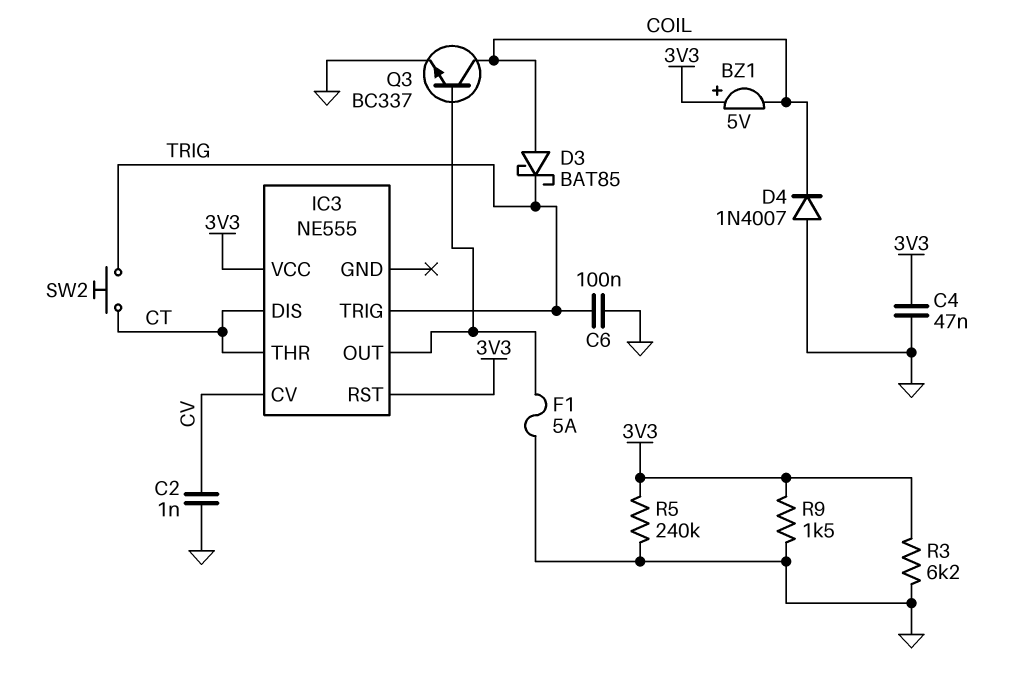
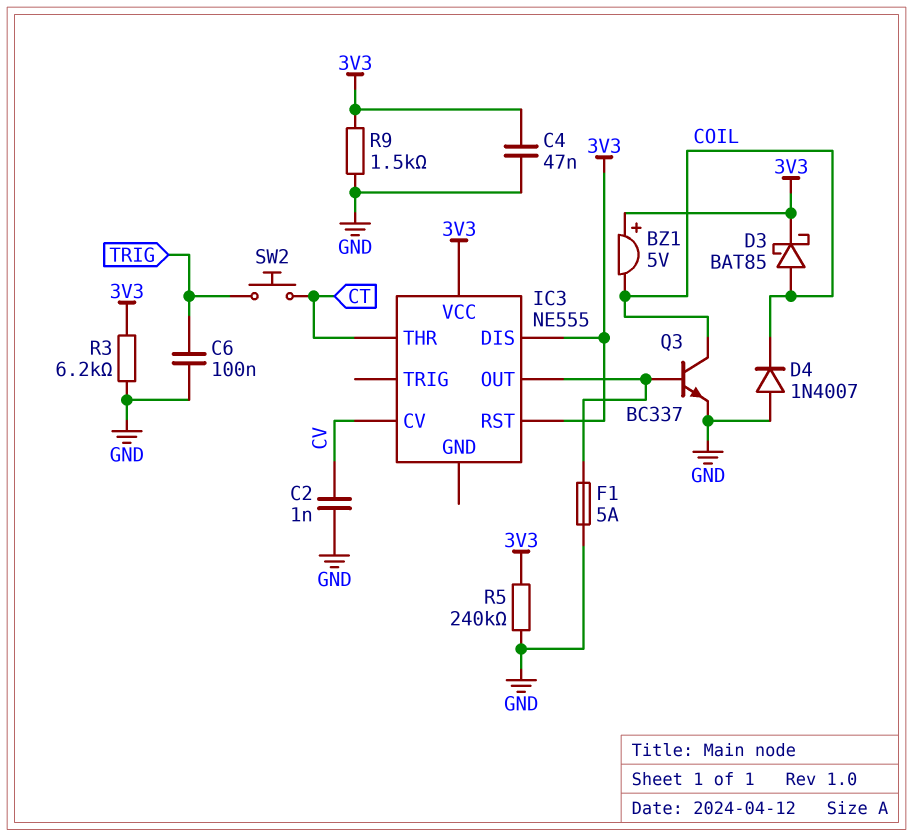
D3: schottky BAT85 (A COIL, K TRIG) -> schottky BAT85 (A COIL, K 3V3)
IC3 pin DIS: CT -> 3V3
IC3 pin TRIG: TRIG -> none

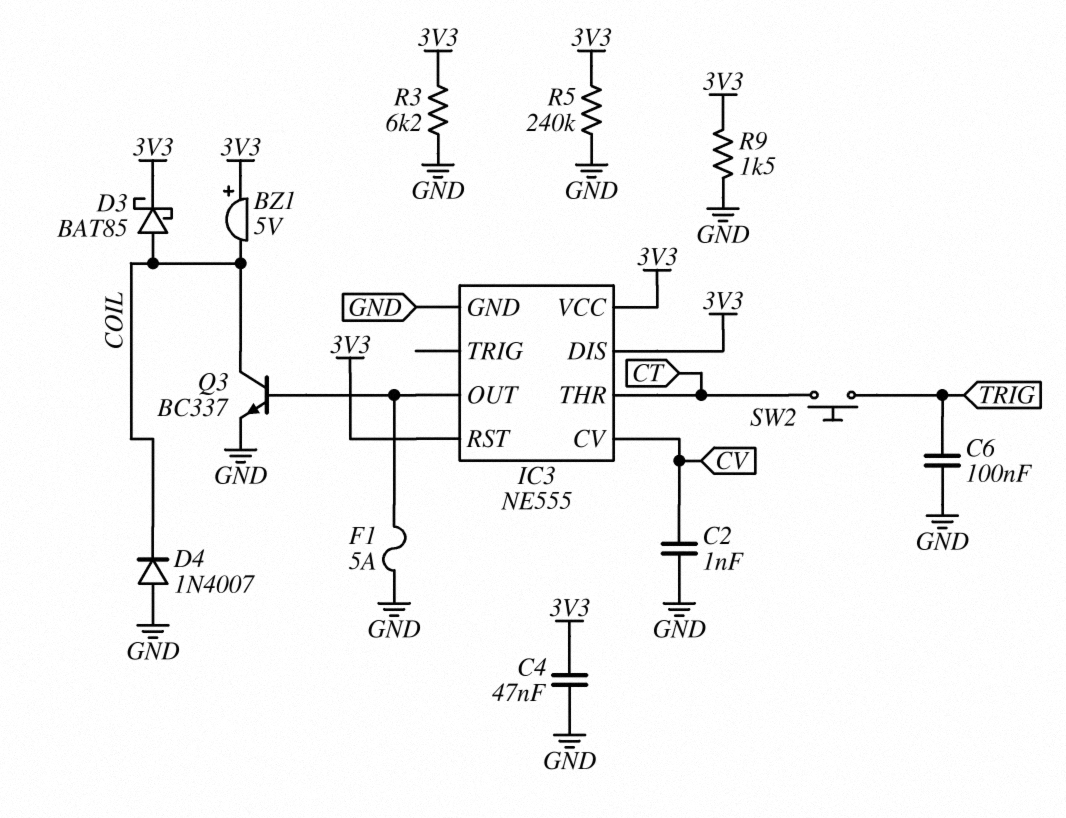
IC3 pin GND: none -> GND

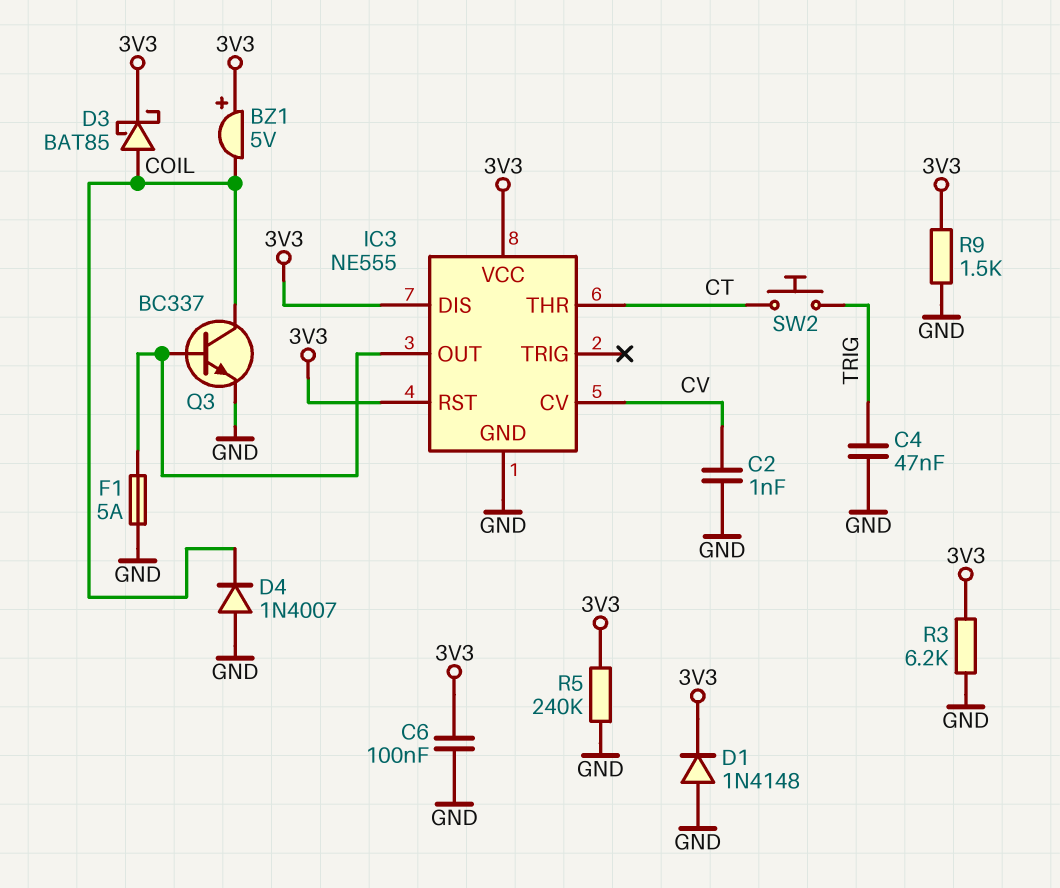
C4: 47nF (3V3, GND) -> 47nF (GND, TRIG)
C6: 100nF (GND, TRIG) -> 100nF (3V3, GND)
D1: none -> diode 1N4148 (A GND, K 3V3)

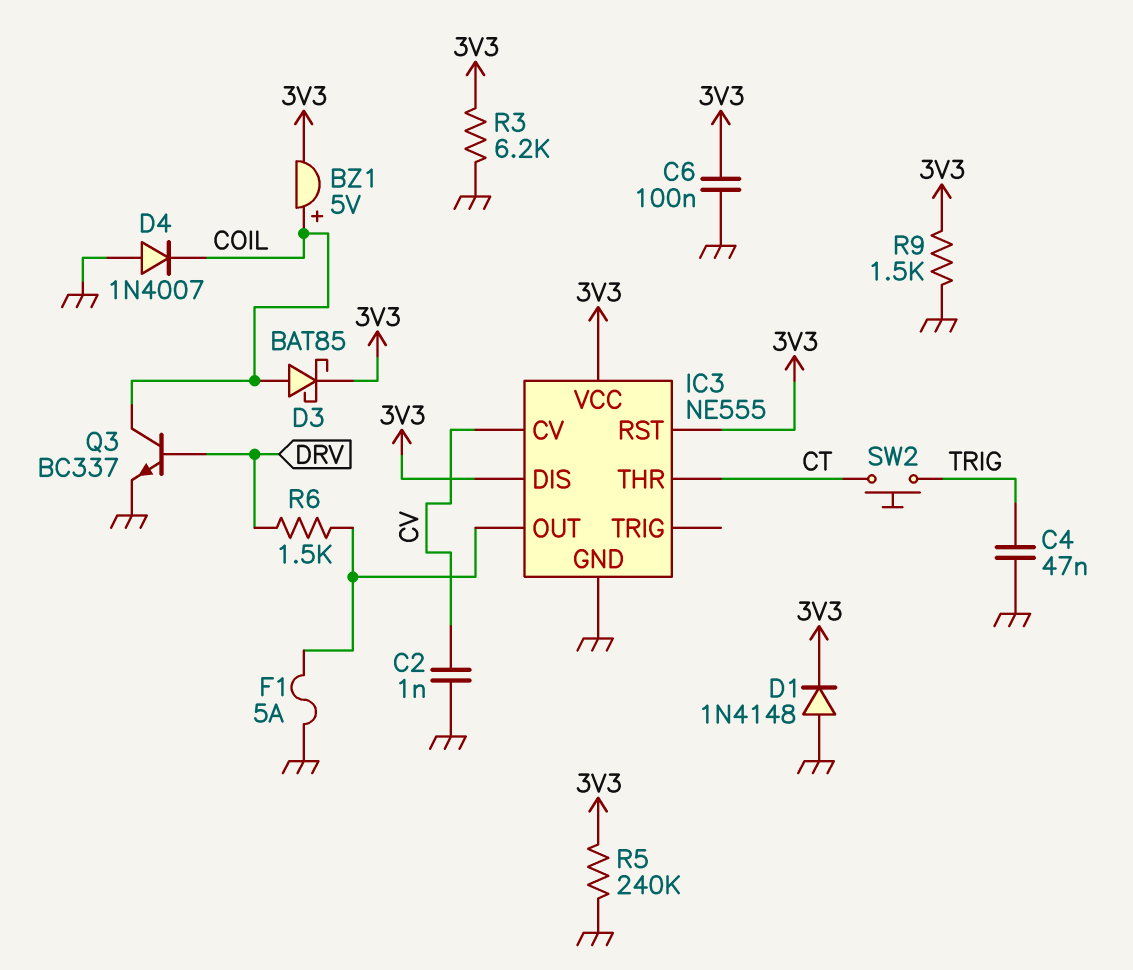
BZ1: buzzer 5V (plus 3V3, minus COIL) -> buzzer 5V (plus COIL, minus 3V3)
Q3: NPN BC337 (B IC3/OUT, C COIL, E GND) -> NPN BC337 (B DRV, C COIL, E GND)
R6: none -> 1.5k (DRV, IC3/OUT)

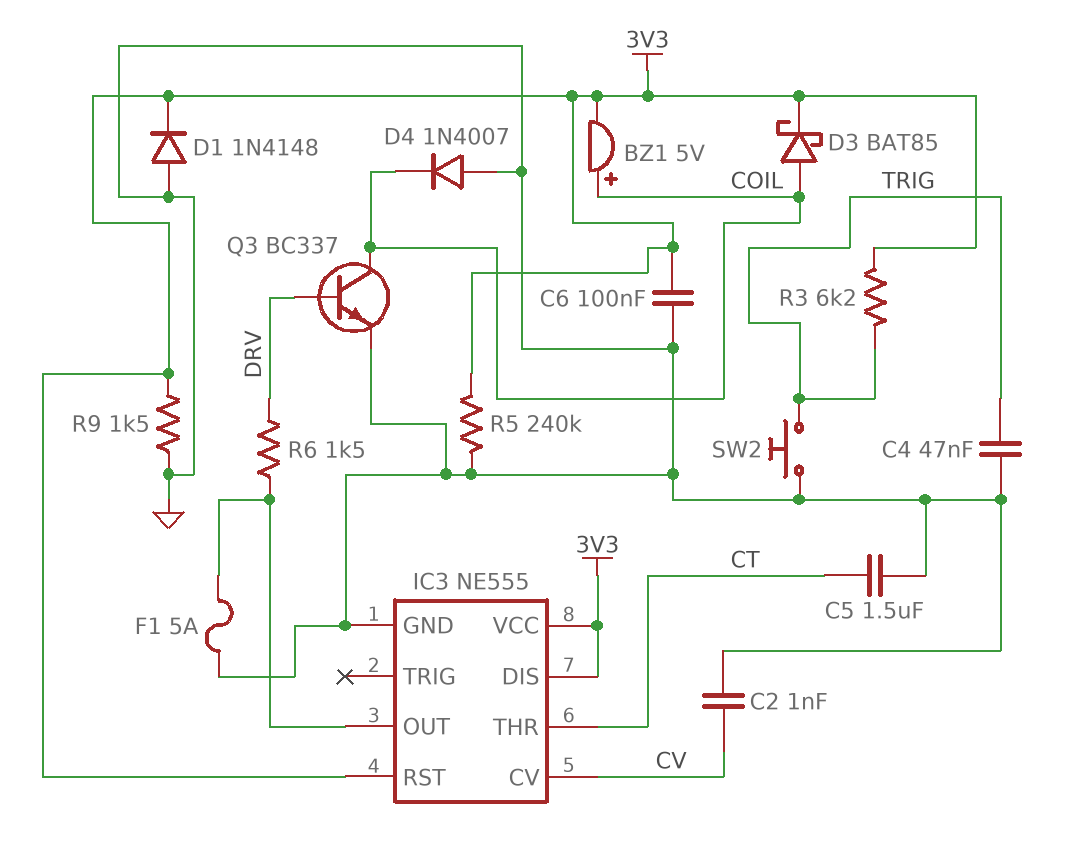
C5: none -> 1.5uF (CT, GND)
R3: 6.2k (3V3, GND) -> 6.2k (3V3, TRIG)
SW2: button (CT, TRIG) -> button (GND, TRIG)

